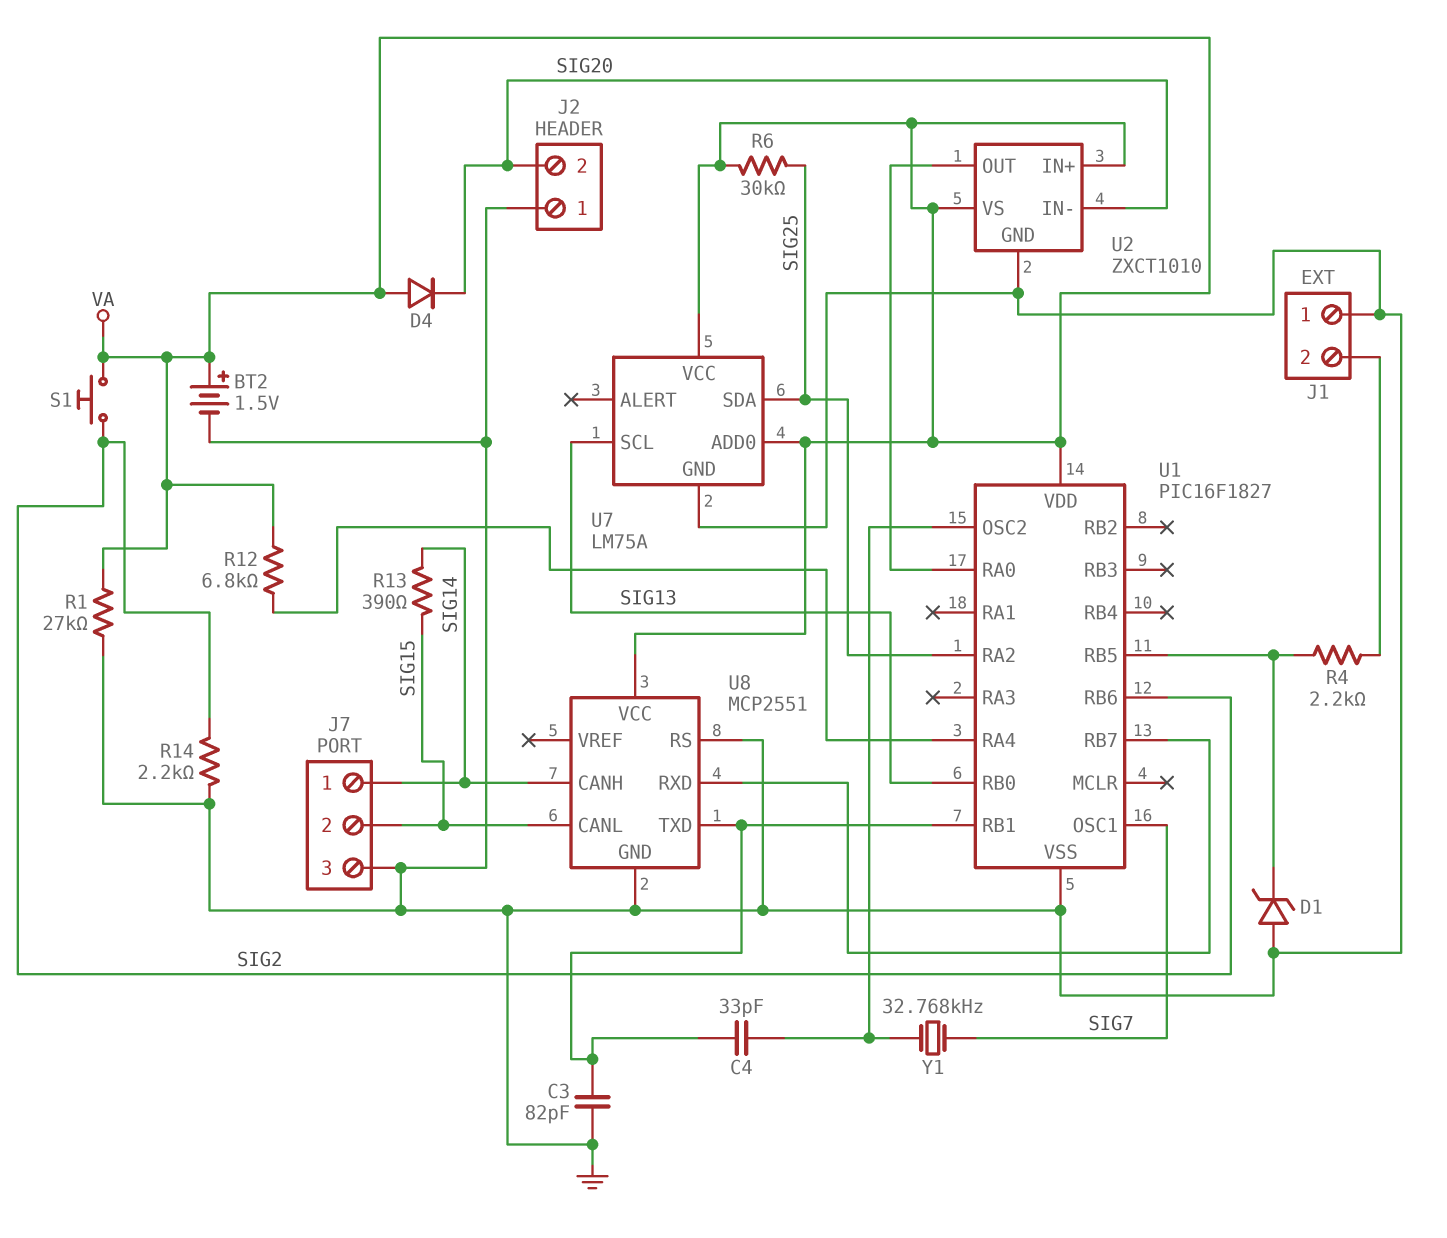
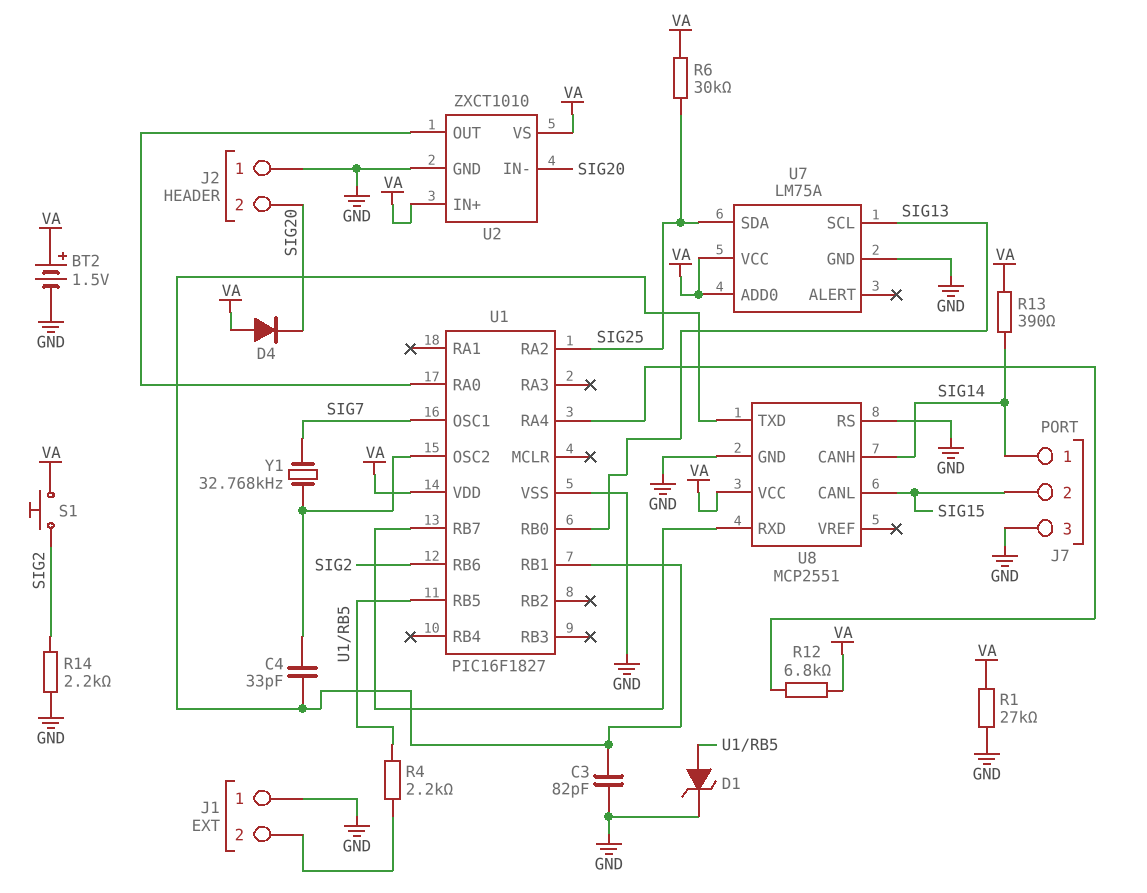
D1: zener (A GND, K U1/RB5) -> zener (A U1/RB5, K GND)
R13: 390 (SIG14, SIG15) -> 390 (SIG14, VA)

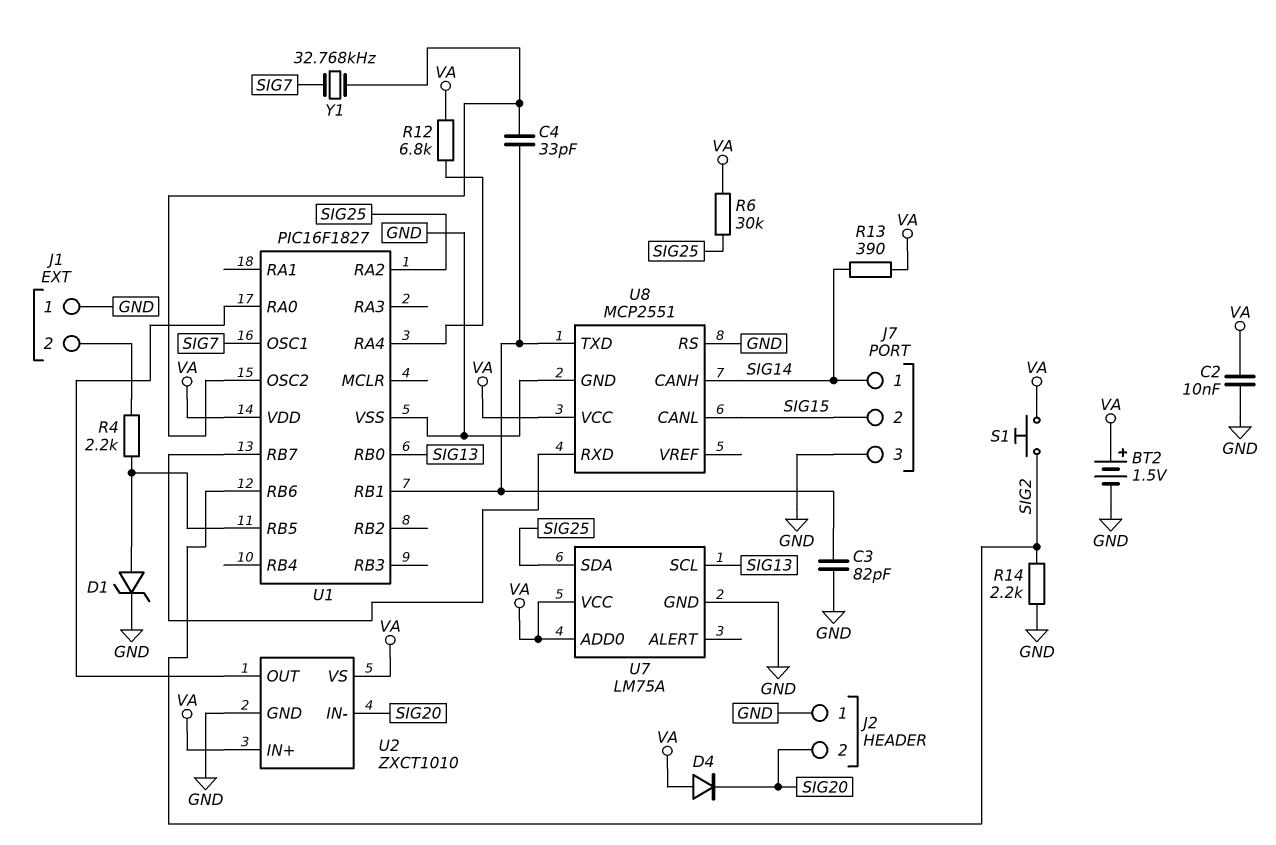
C2: none -> 10nF (GND, VA)
R1: 27k (GND, VA) -> none

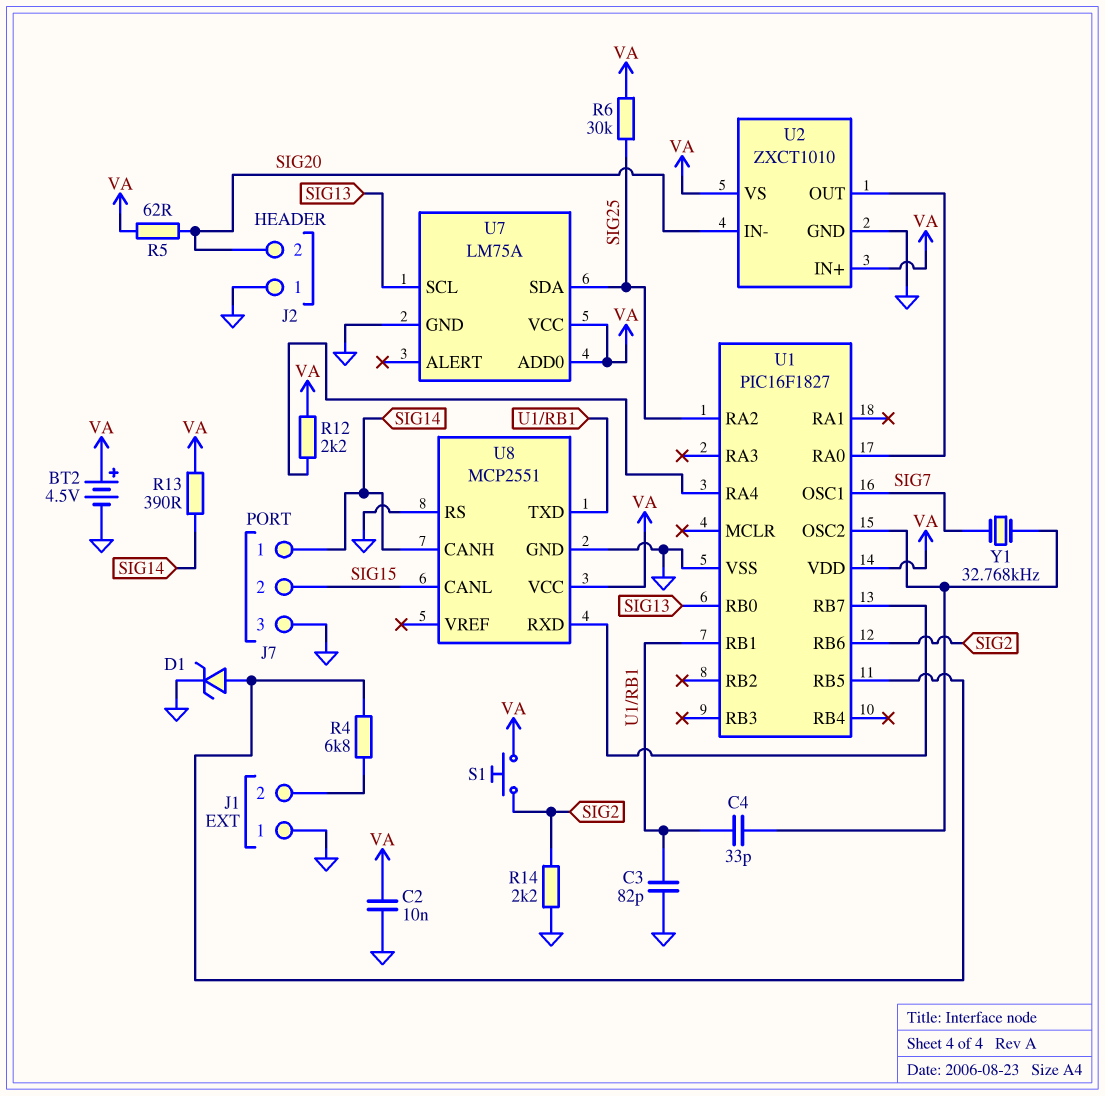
BT2: 1.5V (plus VA, minus GND) -> 4.5V (plus VA, minus GND)
D4: diode (A VA, K SIG20) -> none
R4: 2.2k (J1/2, U1/RB5) -> 6.8k (J1/2, U1/RB5)
R5: none -> 62 (SIG20, VA)
R12: 6.8k (U1/RA4, VA) -> 2.2k (U1/RA4, VA)

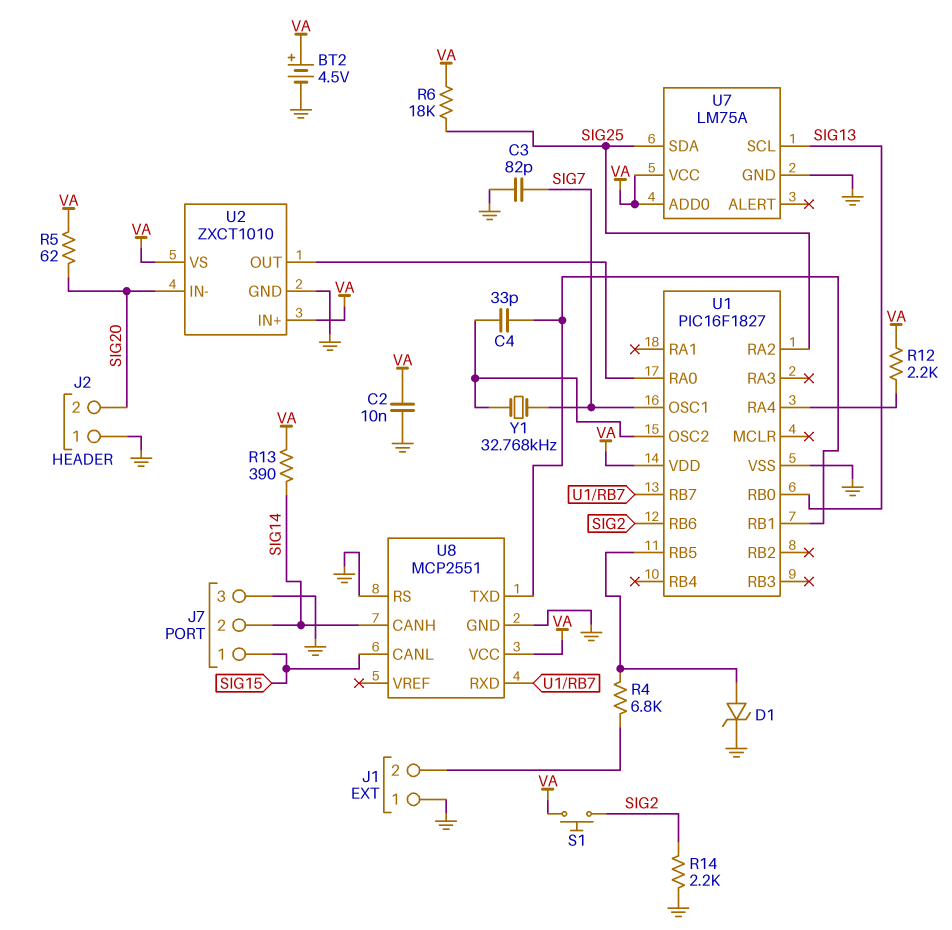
C3: 82pF (GND, U1/RB1) -> 82pF (GND, SIG7)
J7 pin 1: SIG14 -> SIG15
J7 pin 2: SIG15 -> SIG14
R6: 30k (SIG25, VA) -> 18k (SIG25, VA)

